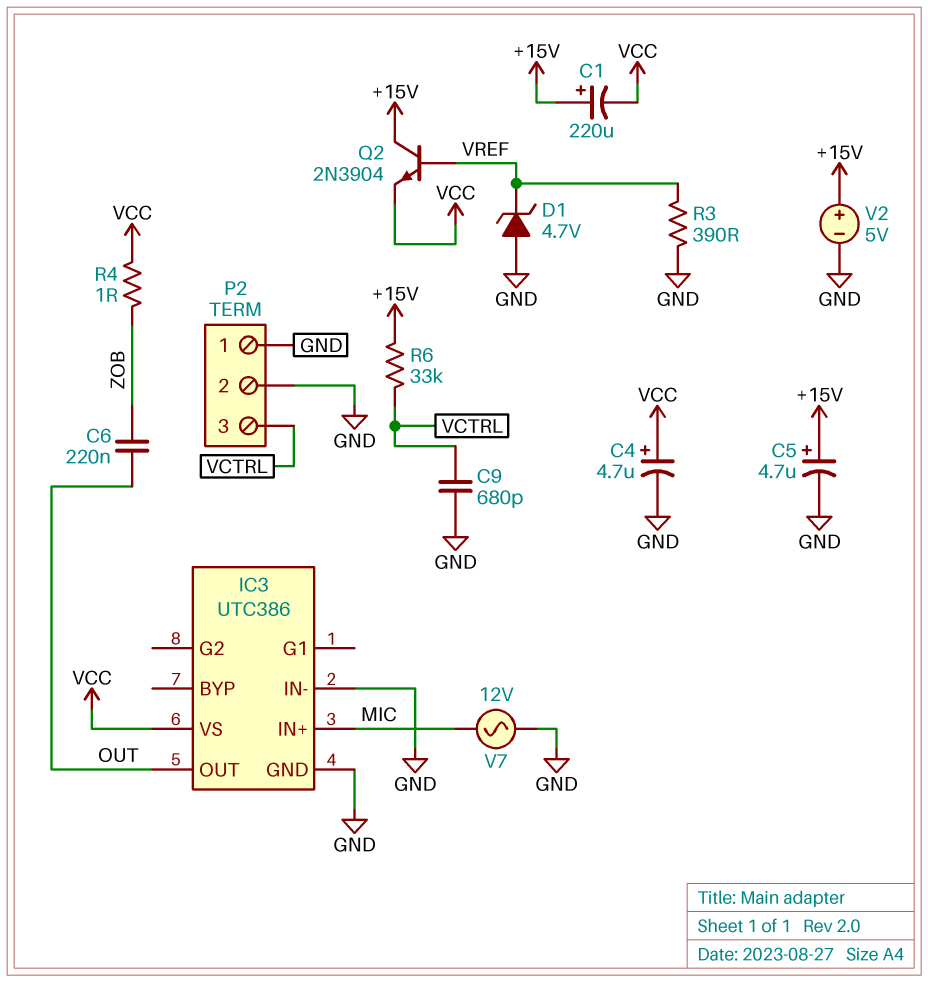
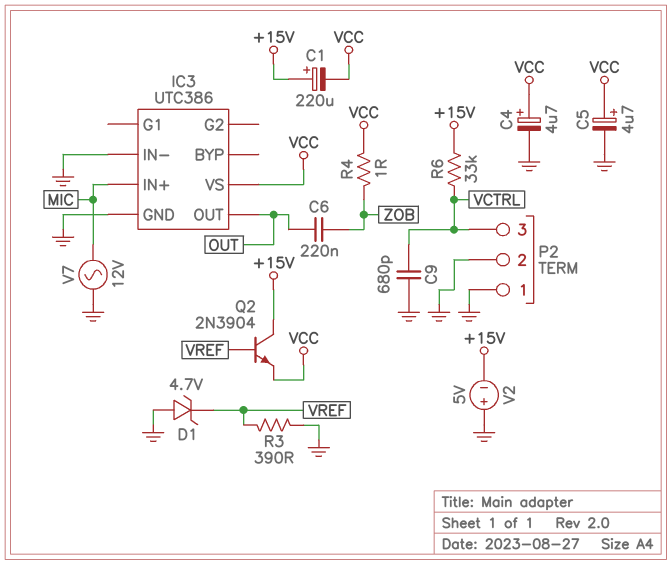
C5: 4.7uF (plus +15V, minus GND) -> 4.7uF (plus VCC, minus GND)
V2: 5V (plus +15V, minus GND) -> 5V (plus GND, minus +15V)

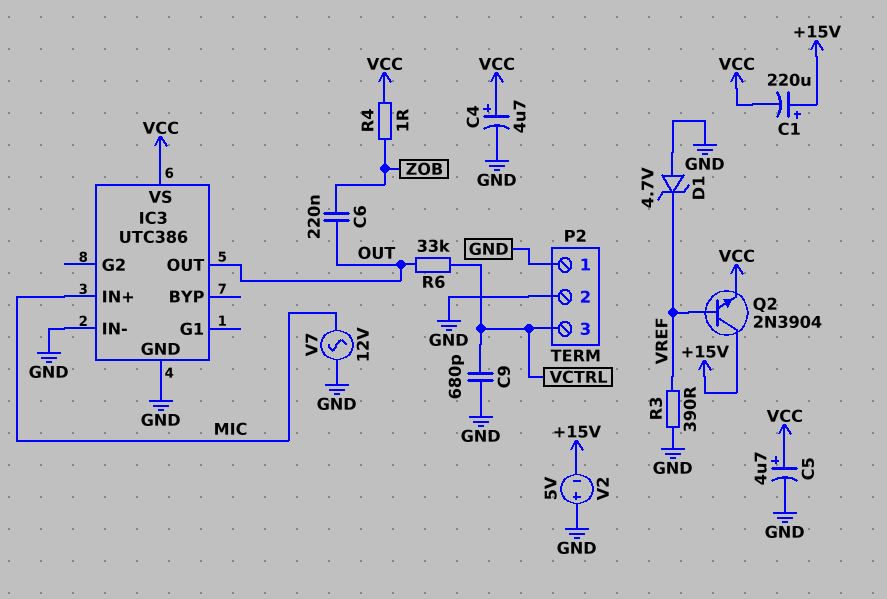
R6: 33k (+15V, VCTRL) -> 33k (OUT, VCTRL)

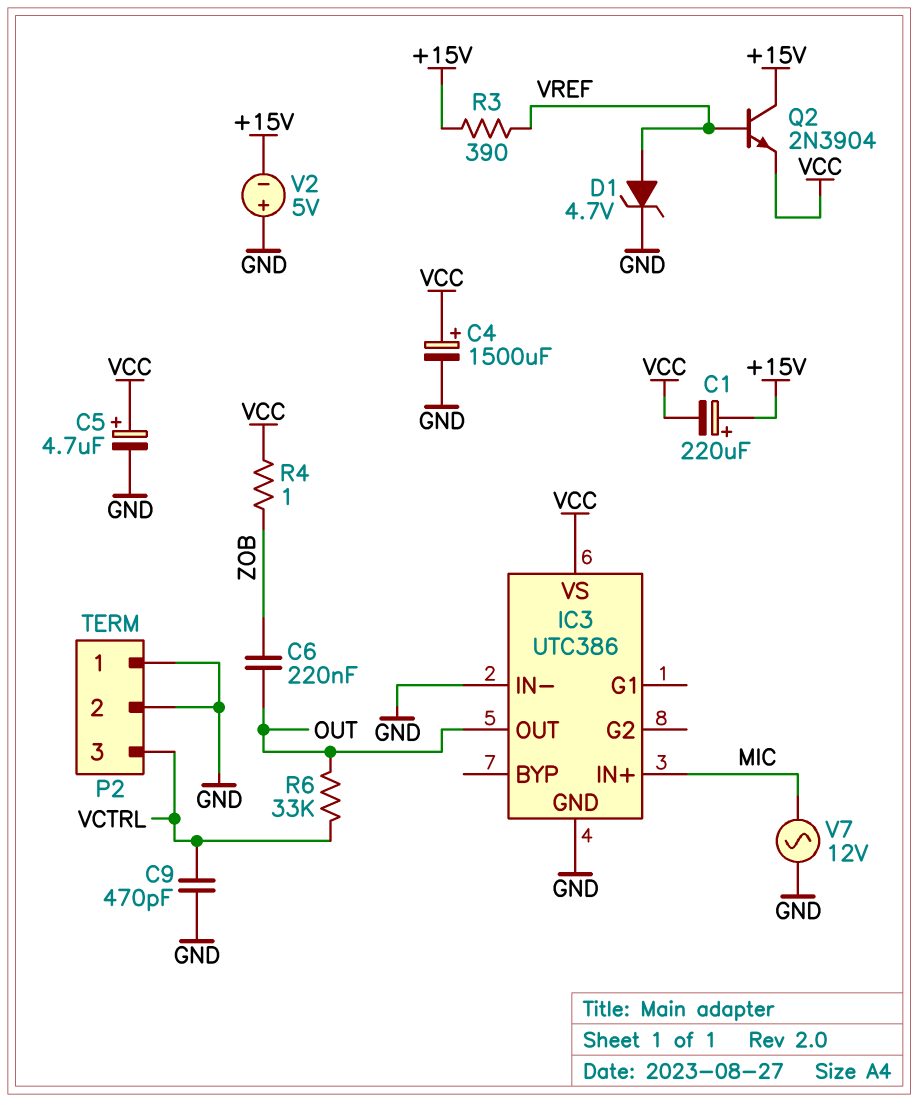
C4: 4.7uF (plus VCC, minus GND) -> 1500uF (plus VCC, minus GND)
C9: 680pF (GND, VCTRL) -> 470pF (GND, VCTRL)
D1: zener 4.7V (A GND, K VREF) -> zener 4.7V (A VREF, K GND)
R3: 390 (GND, VREF) -> 390 (+15V, VREF)

